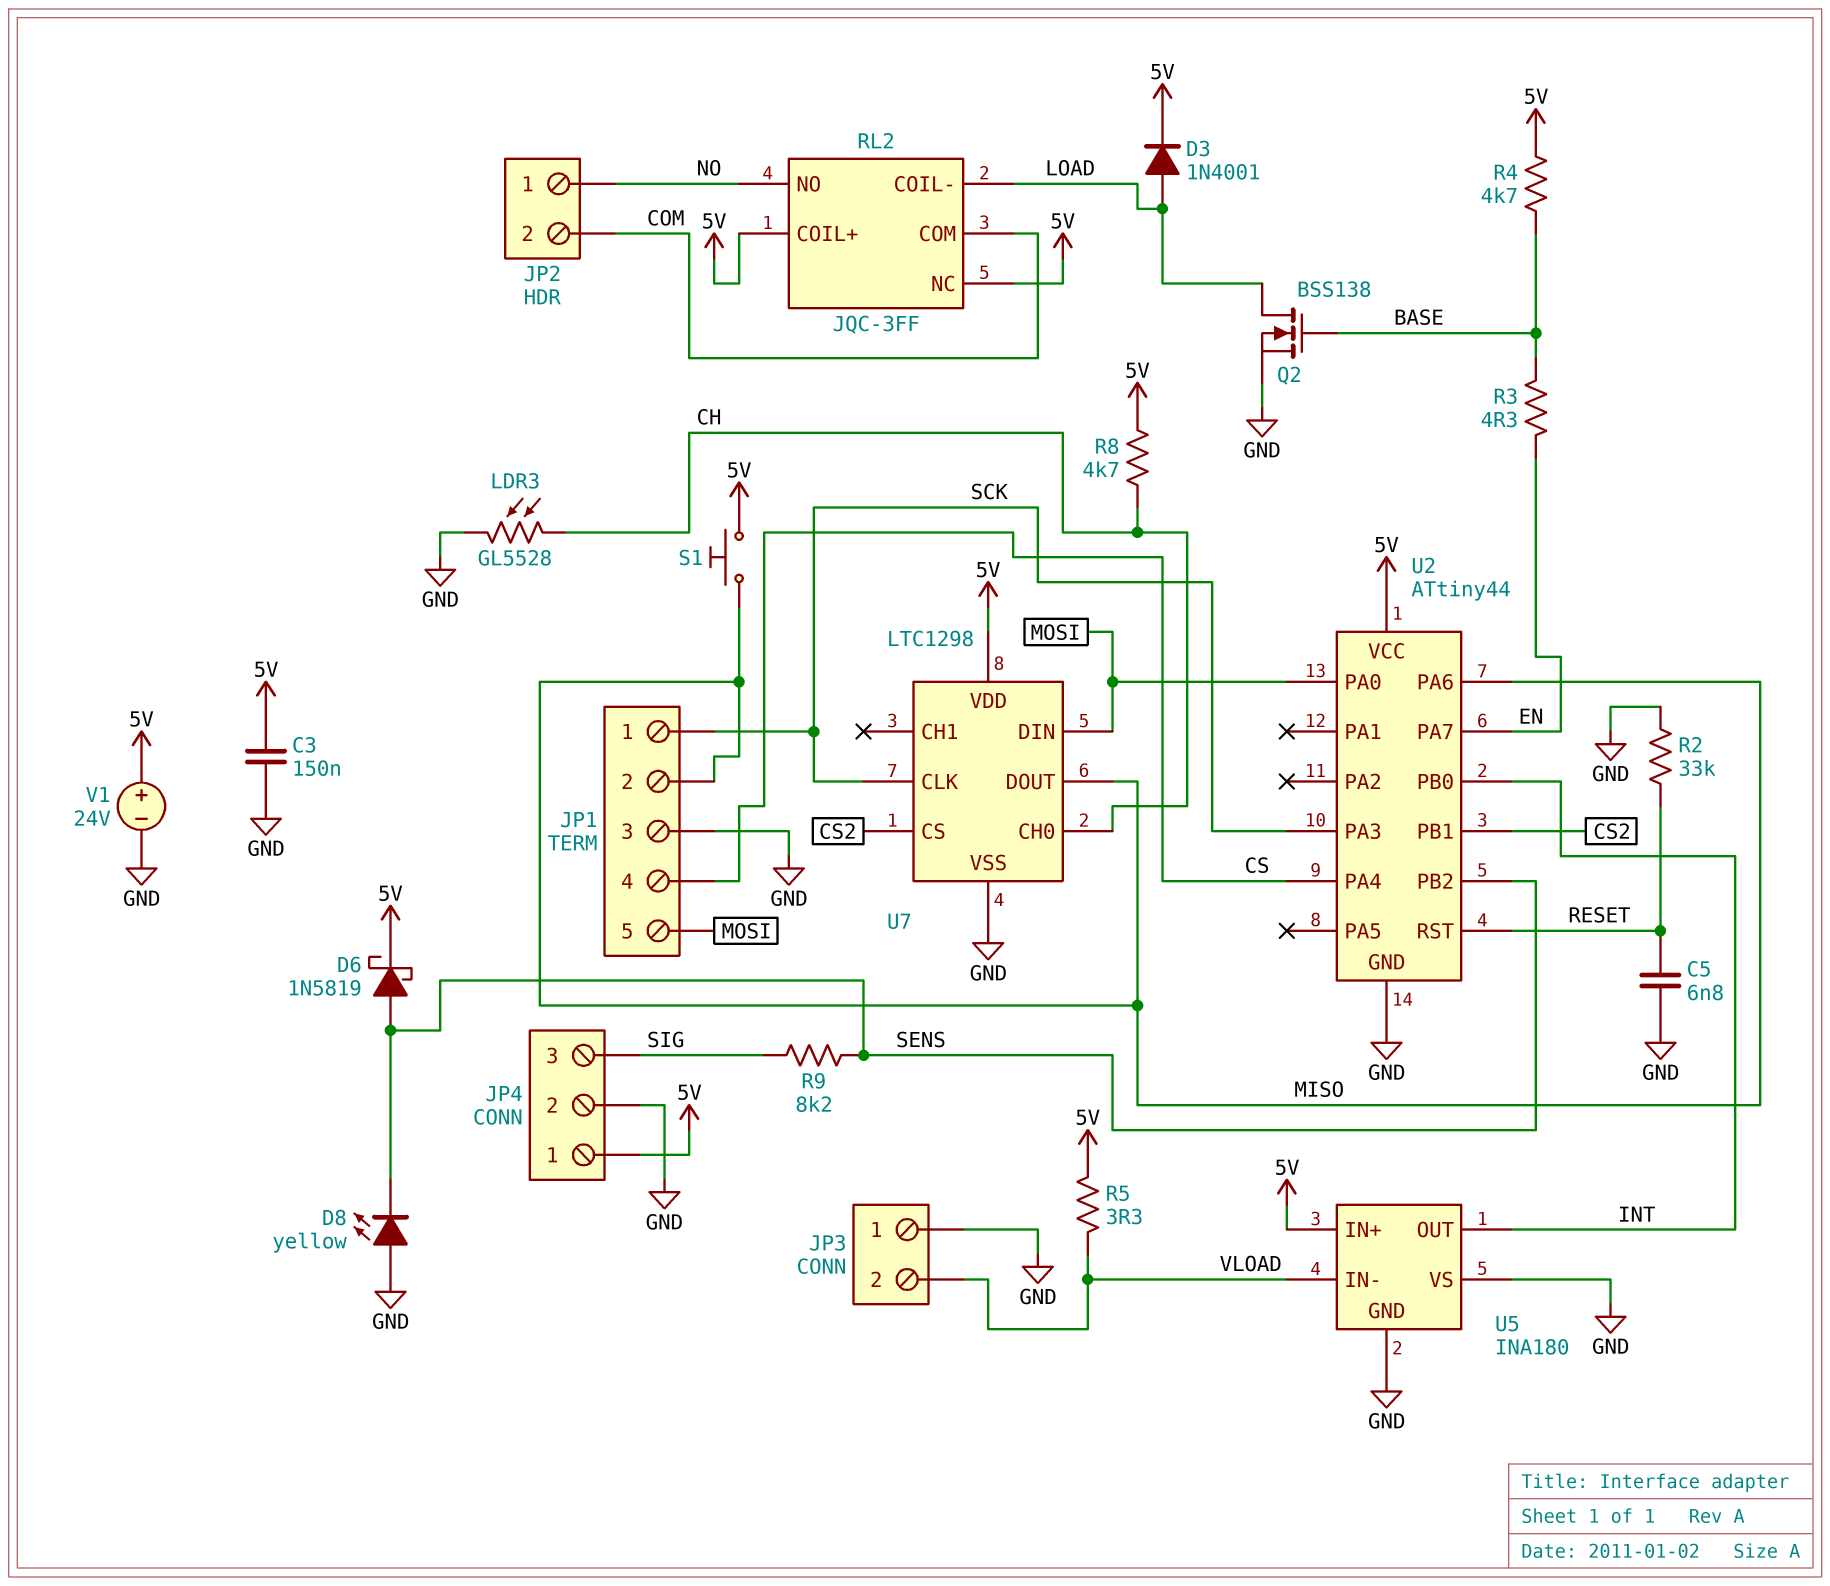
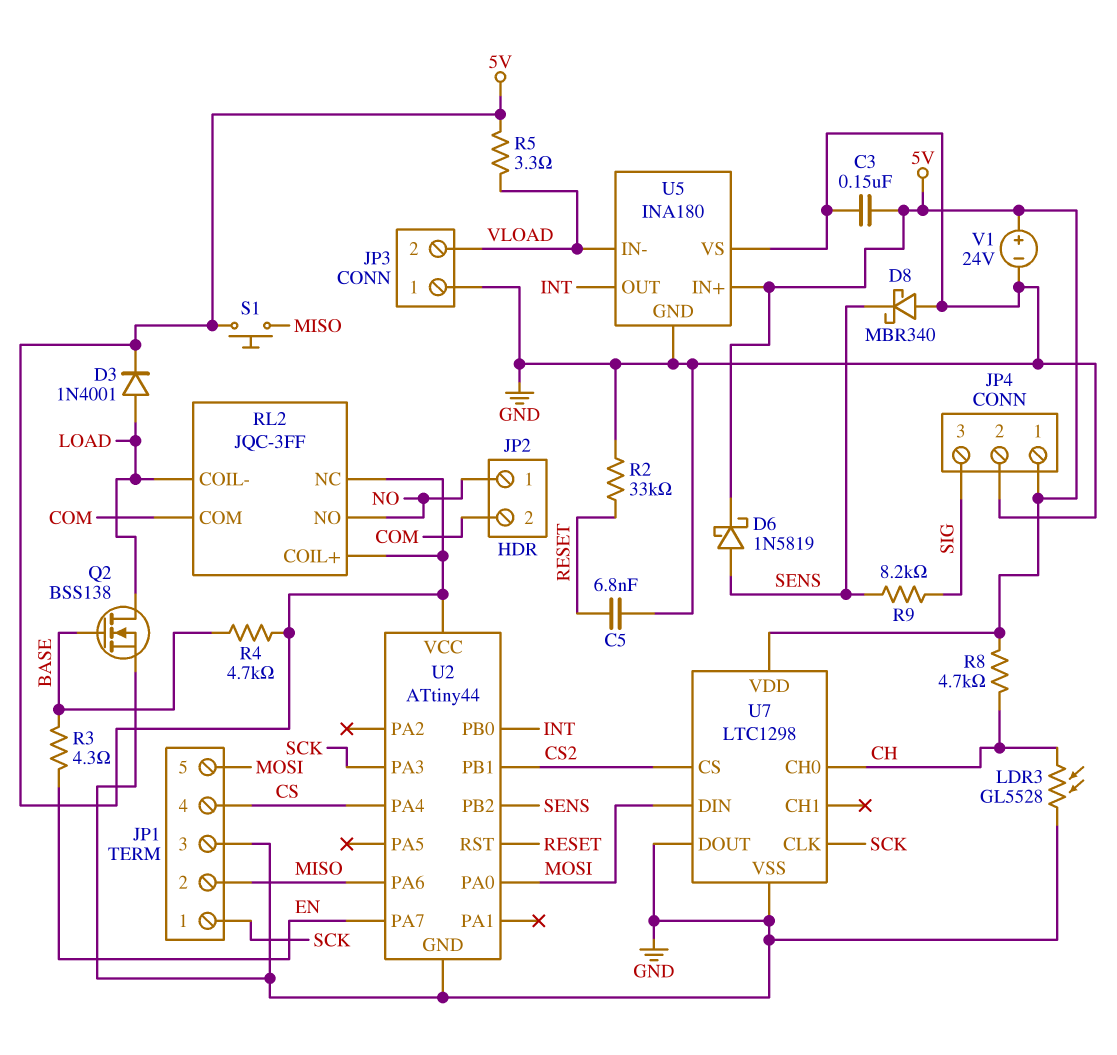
D8: LED yellow (A GND, K SENS) -> schottky MBR340 (A GND, K SENS)
U7 pin DOUT: MISO -> GND

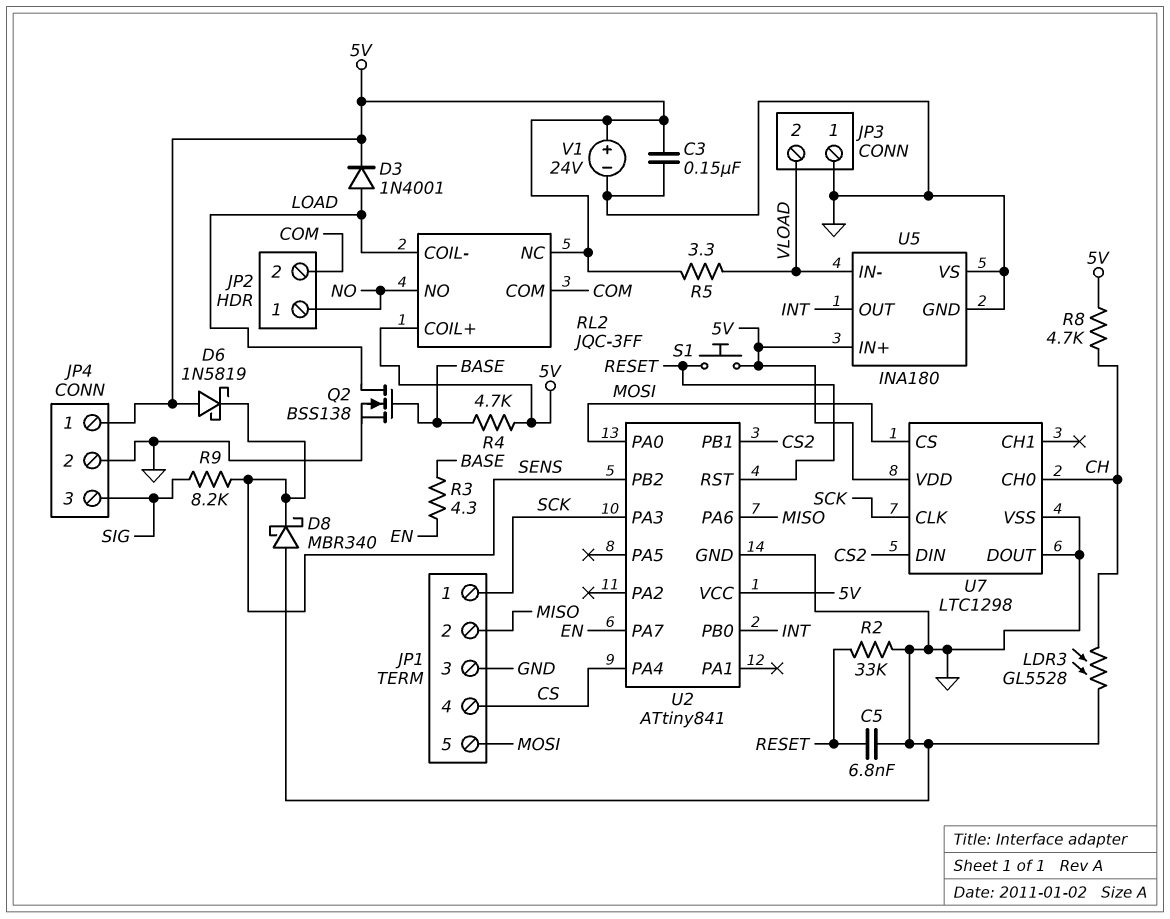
D6: schottky 1N5819 (A SENS, K 5V) -> schottky 1N5819 (A 5V, K SENS)
S1: button (5V, MISO) -> button (5V, RESET)
U2: ATtiny44 -> ATtiny841
U7 pin CS: CS2 -> MOSI
U7 pin DIN: MOSI -> CS2

